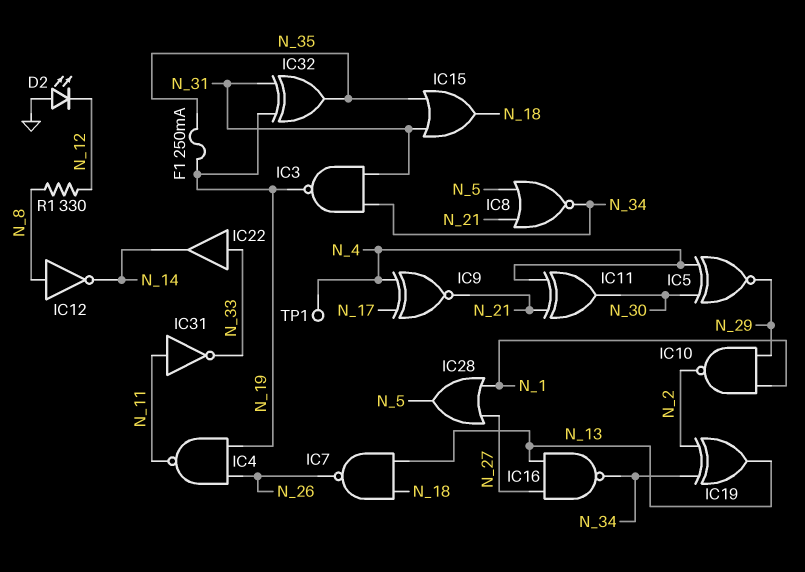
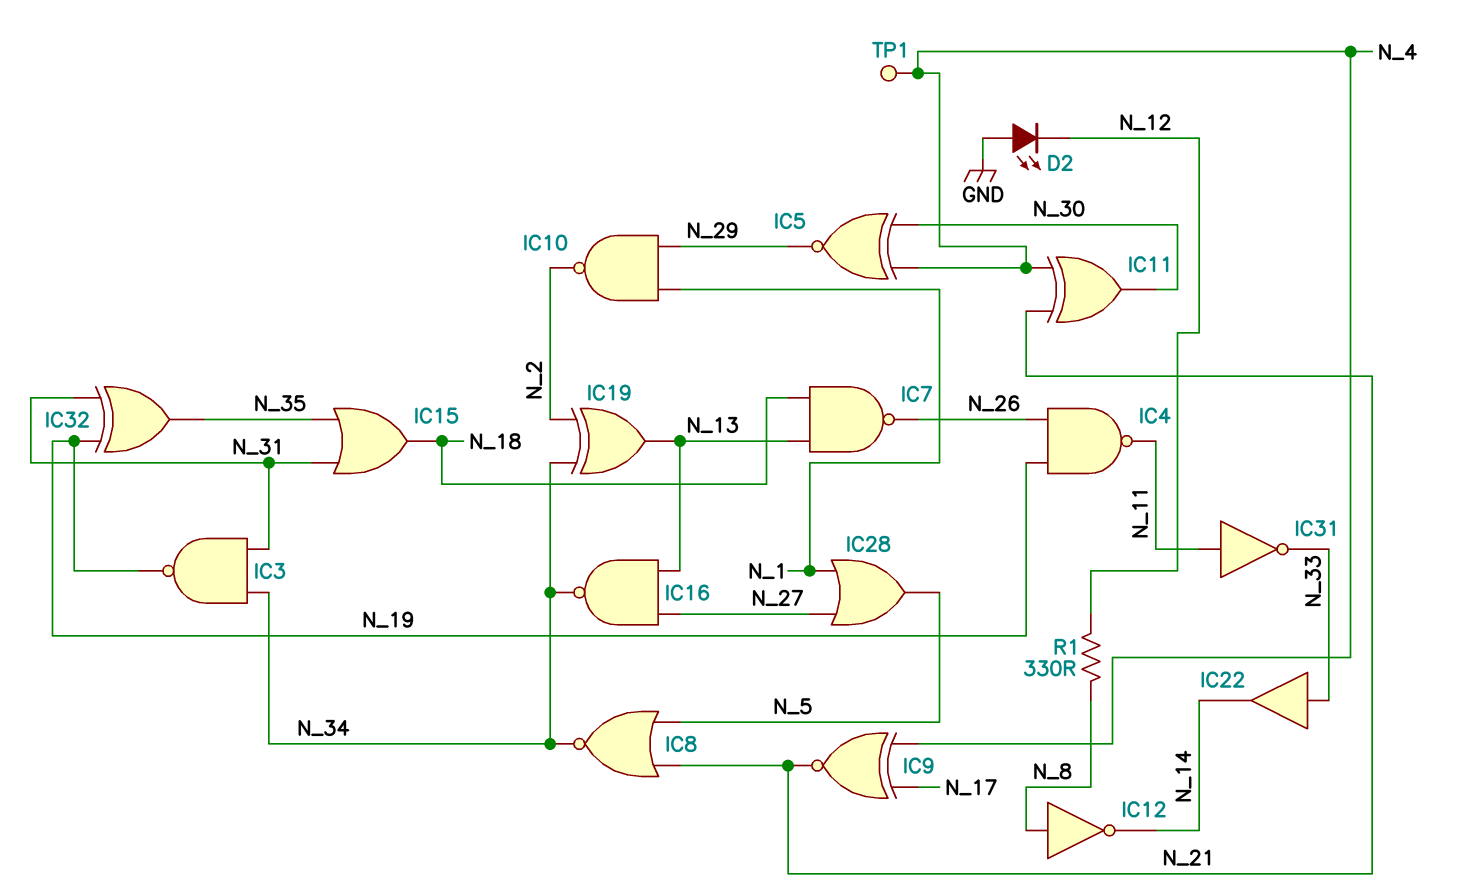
F1: 250mA (N_19, N_35) -> none

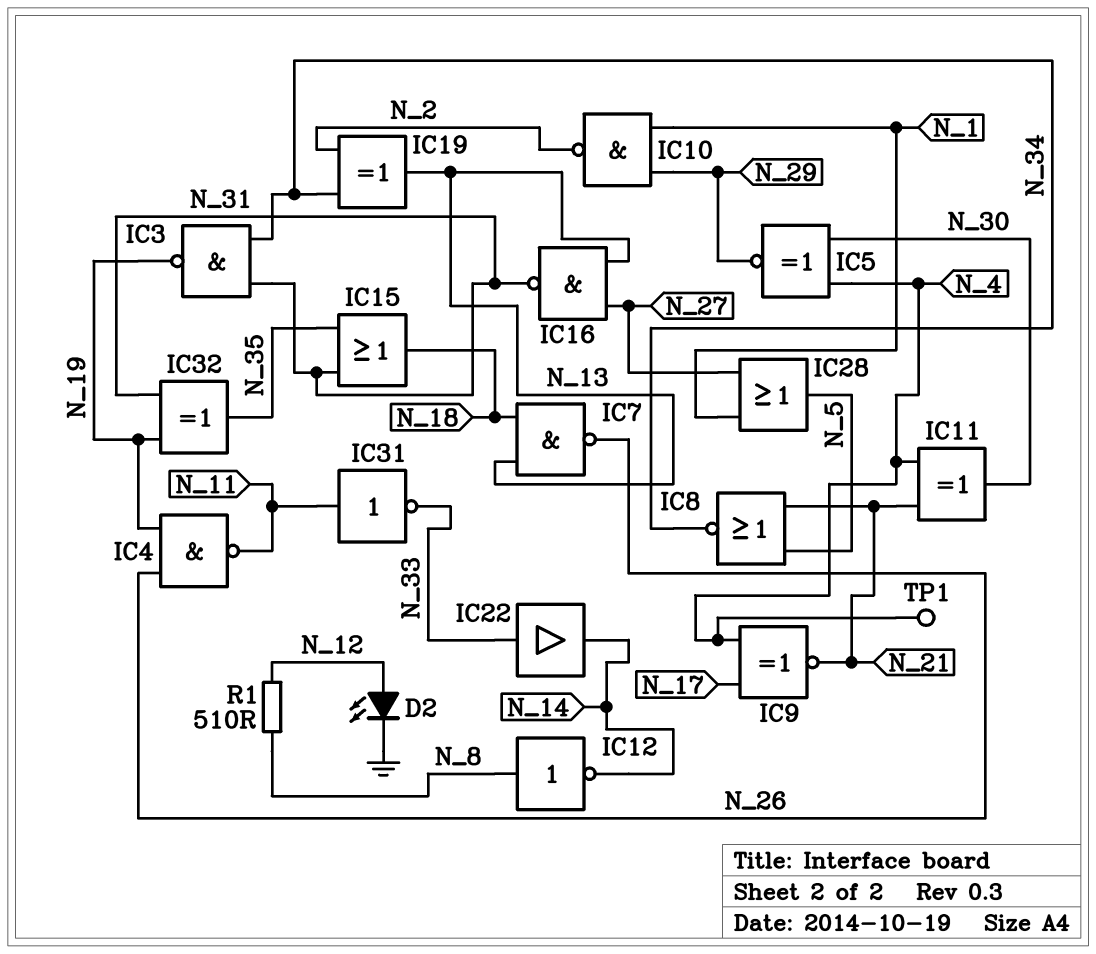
D2: LED (A GND, K N_12) -> LED (A N_12, K GND)
IC16: NAND (in N_13, in N_27, out N_34) -> NAND (in N_13, in N_27, out N_31)
R1: 330 (N_8, N_12) -> 510 (N_8, N_12)

